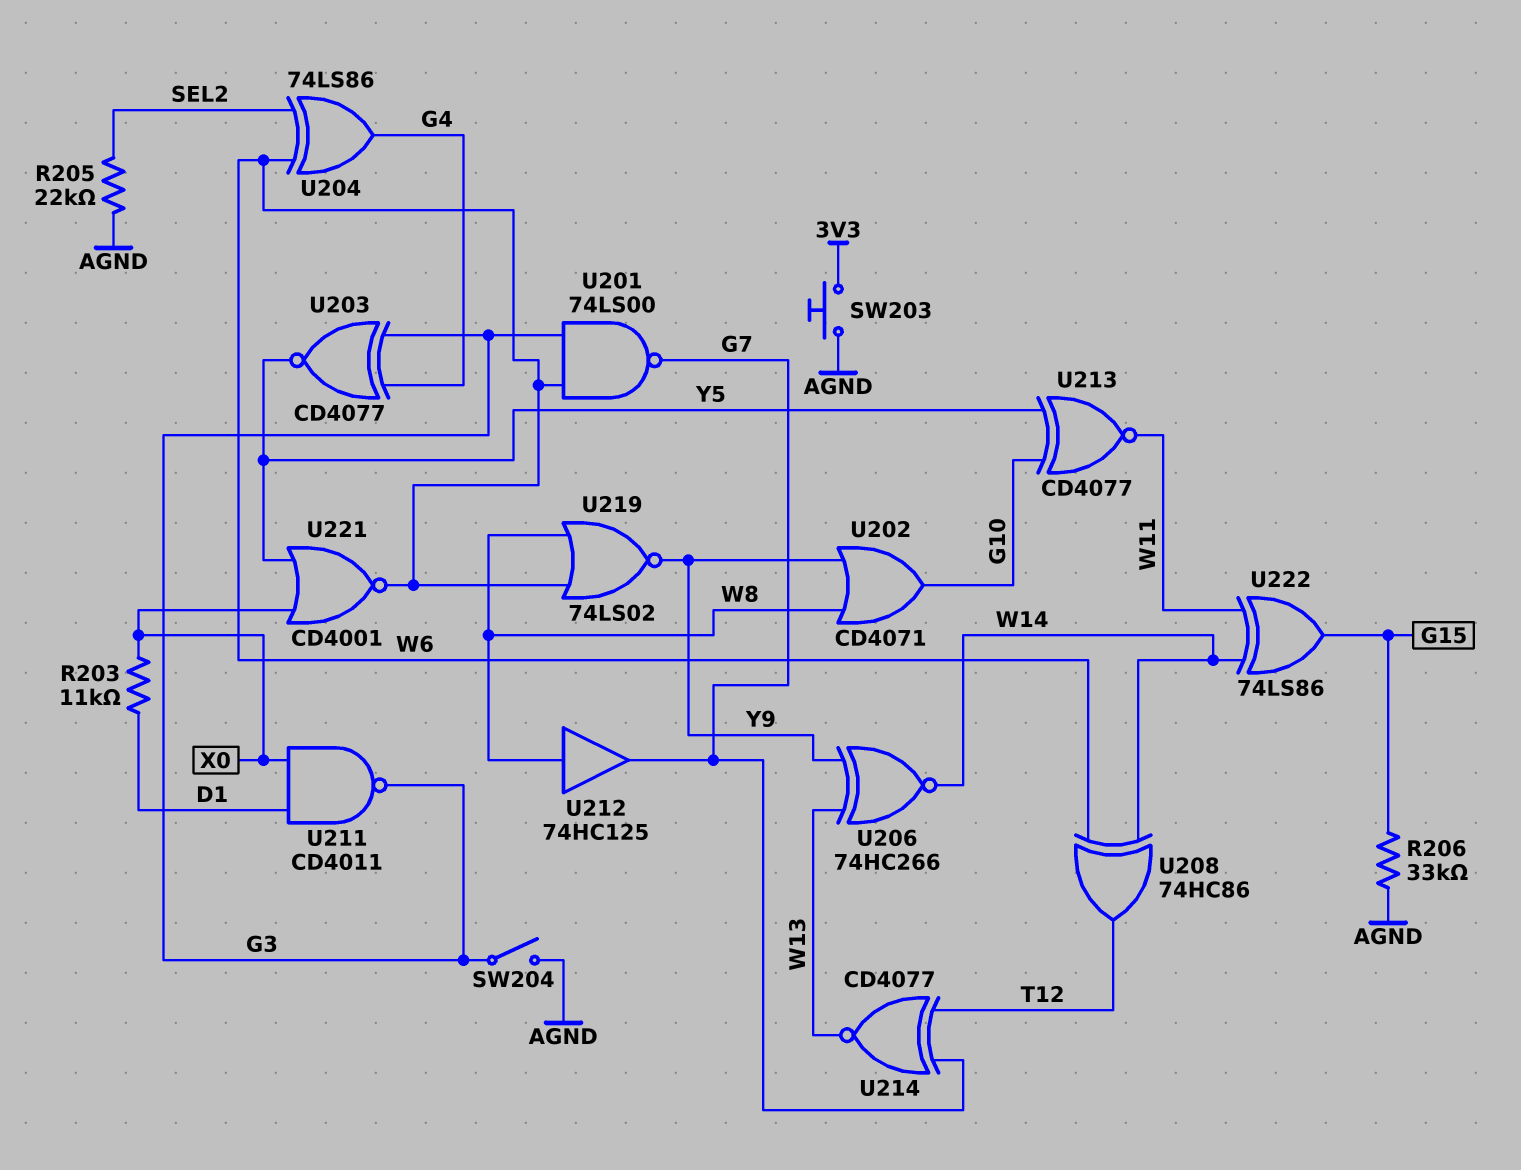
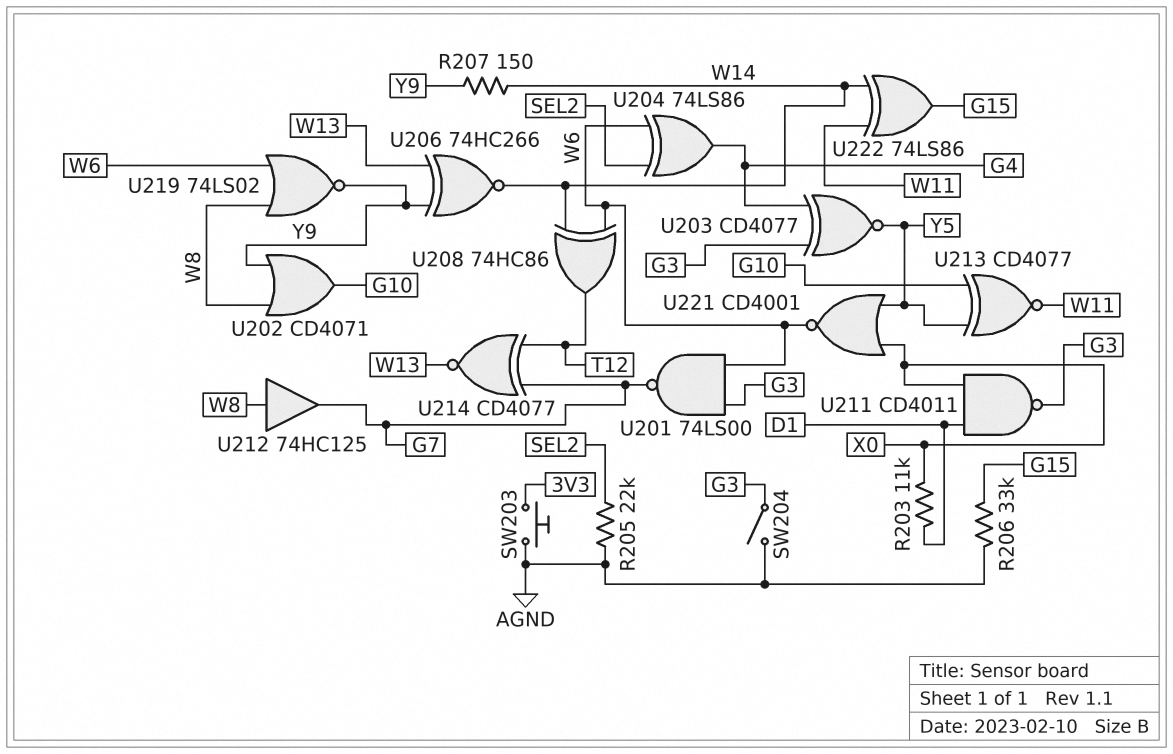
R207: none -> 150 (W14, Y9)

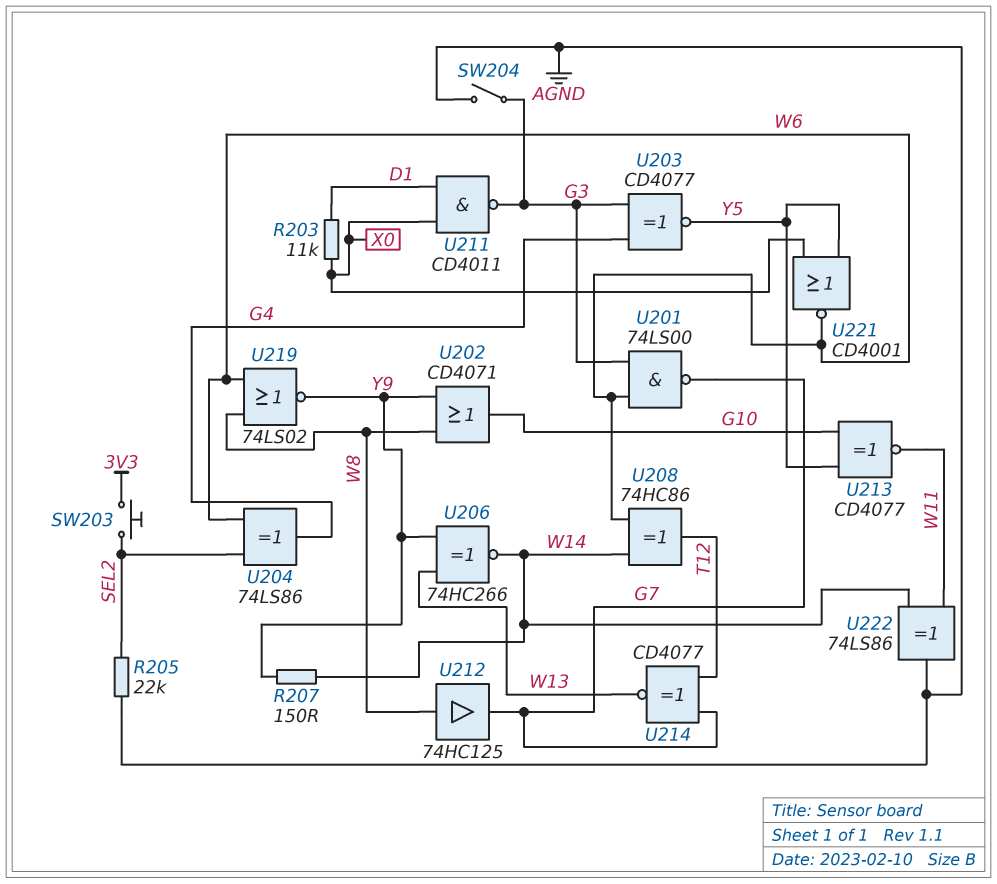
R206: 33k (AGND, G15) -> none
SW203: button (3V3, AGND) -> button (3V3, SEL2)
U222: XOR 74LS86 (in W11, in W14, out G15) -> XOR 74LS86 (in W11, in W14, out AGND)

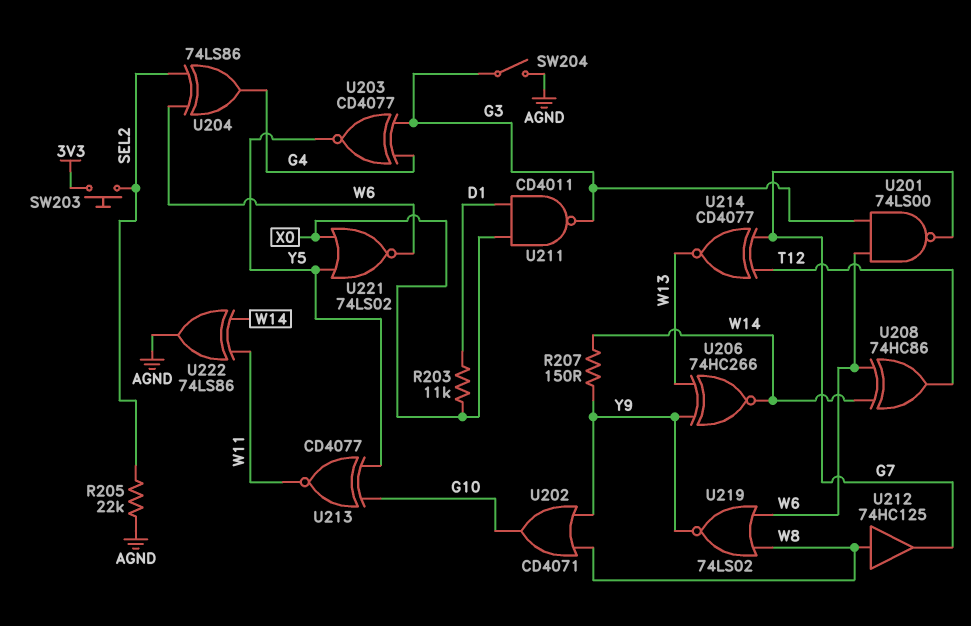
U221: NOR CD4001 (in X0, in Y5, out W6) -> NOR 74LS02 (in X0, in Y5, out W6)

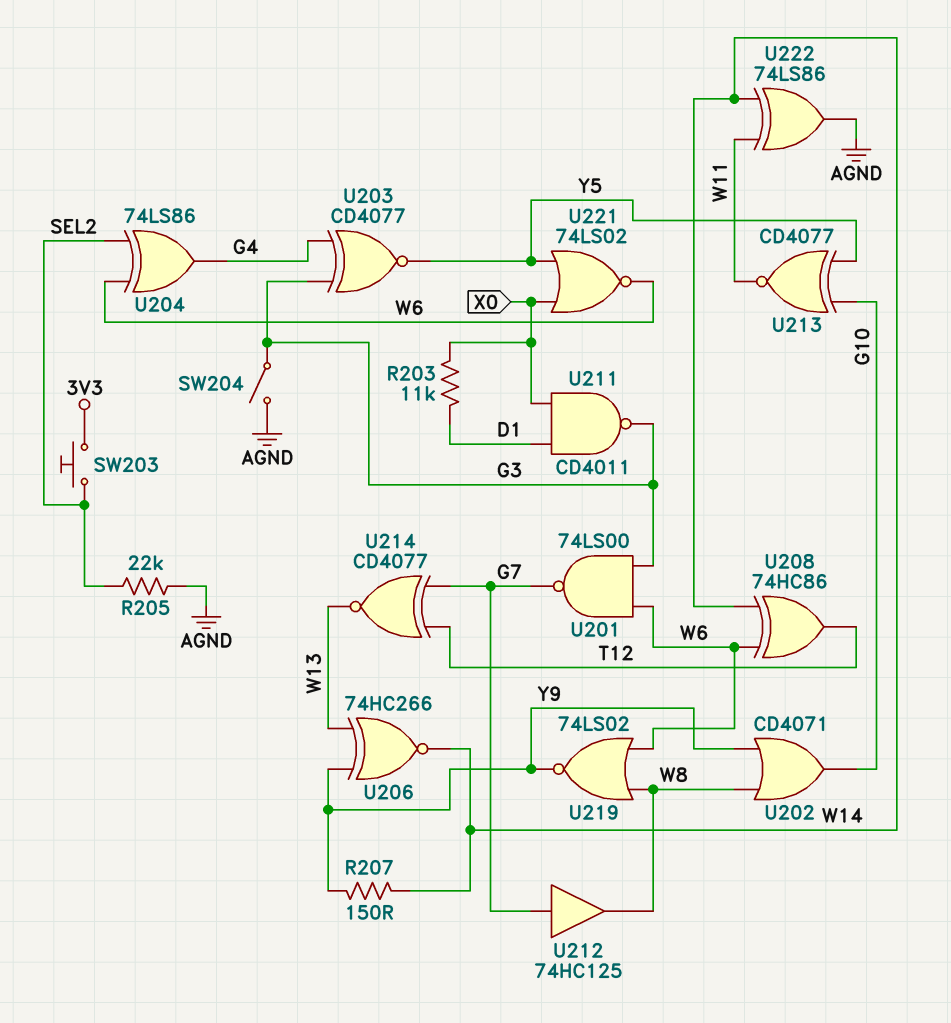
U212: buffer 74HC125 (in W8, out G7) -> buffer 74HC125 (in G7, out W8)

